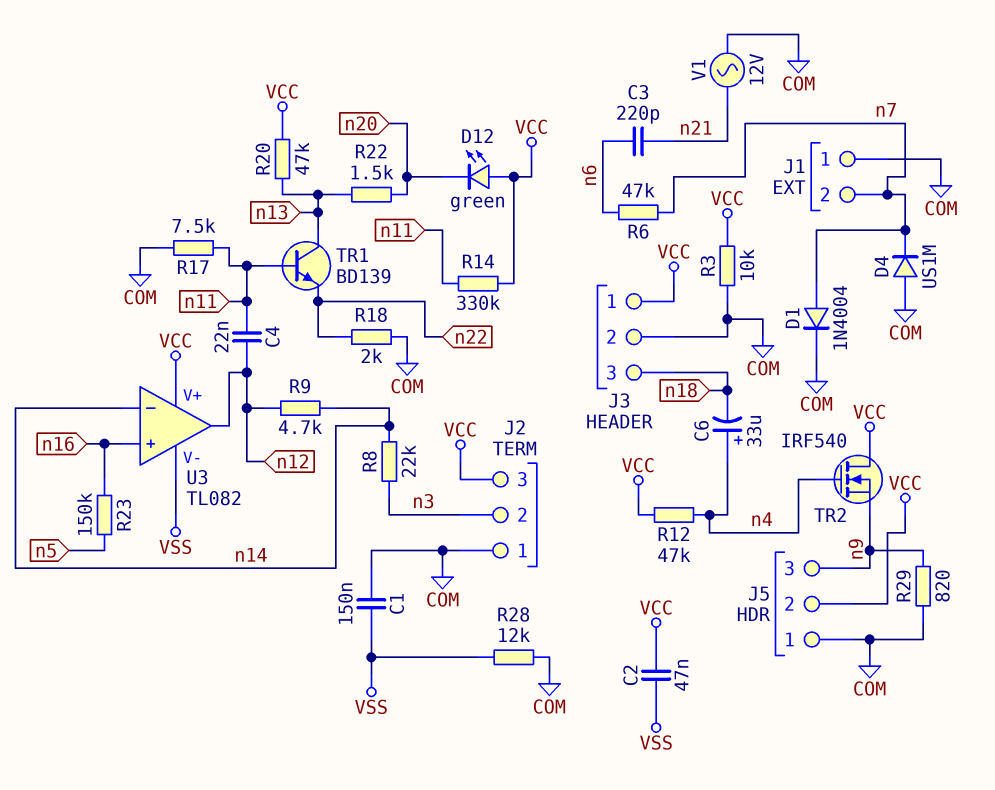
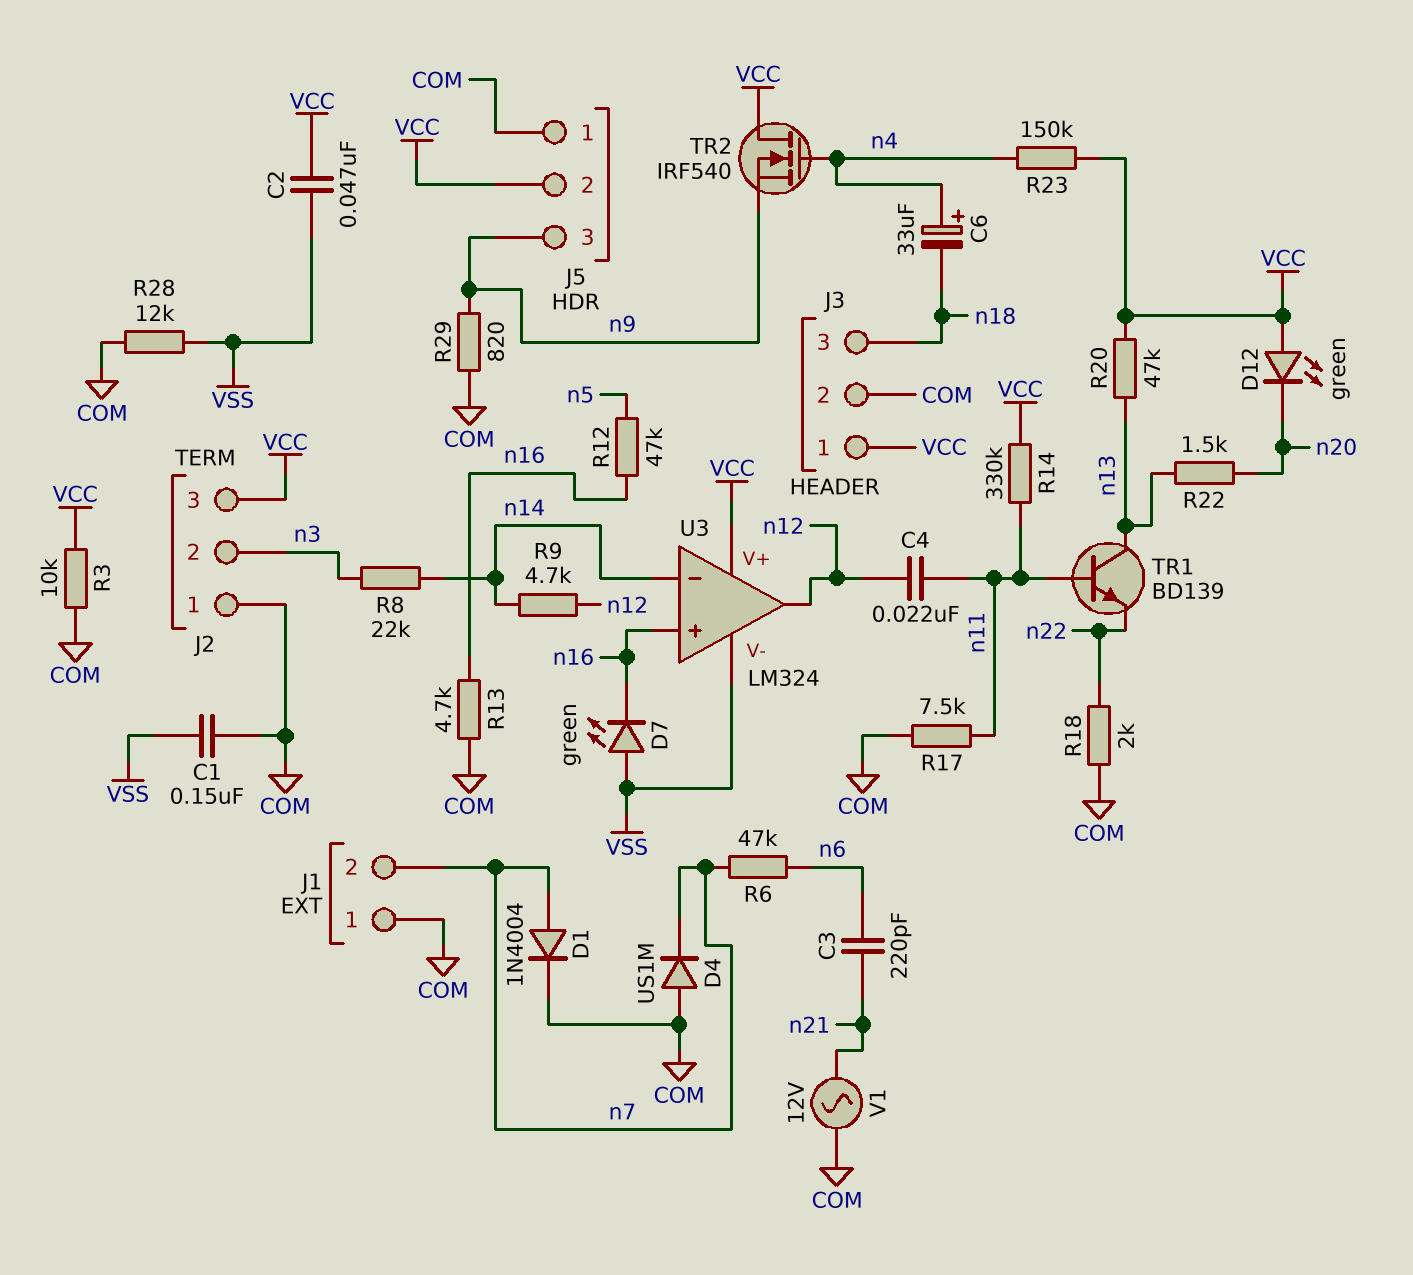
D7: none -> LED green (A VSS, K n16)
R12: 47k (VCC, n4) -> 47k (n5, n16)
R13: none -> 4.7k (COM, n16)
R23: 150k (n5, n16) -> 150k (VCC, n4)
U3: TL082 -> LM324

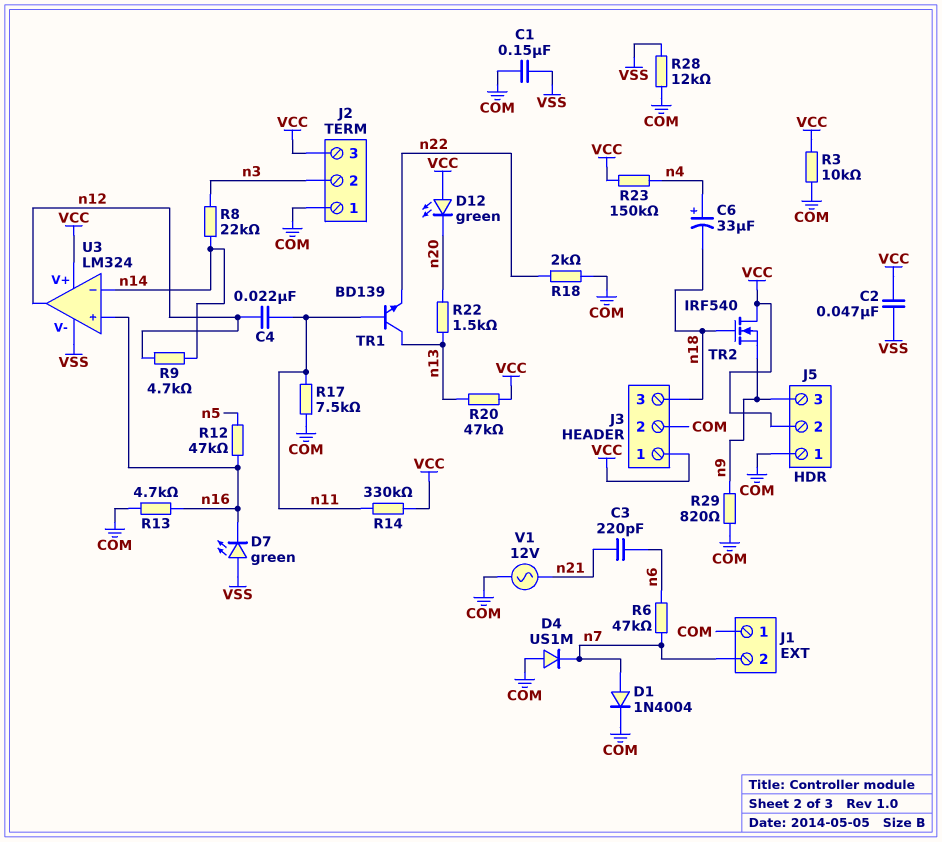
TR2: NMOS IRF540 (G n4, D VCC, S n9) -> NMOS IRF540 (G n18, D VCC, S n9)

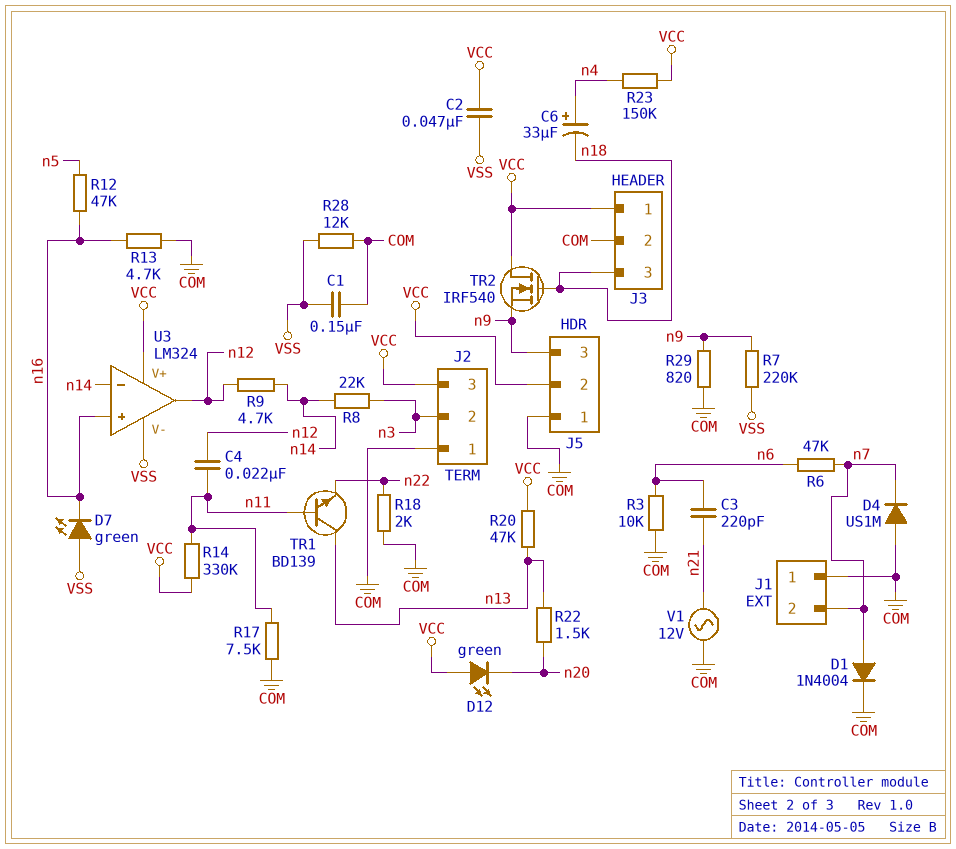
R3: 10k (COM, VCC) -> 10k (COM, n6)
R7: none -> 220k (VSS, n9)

